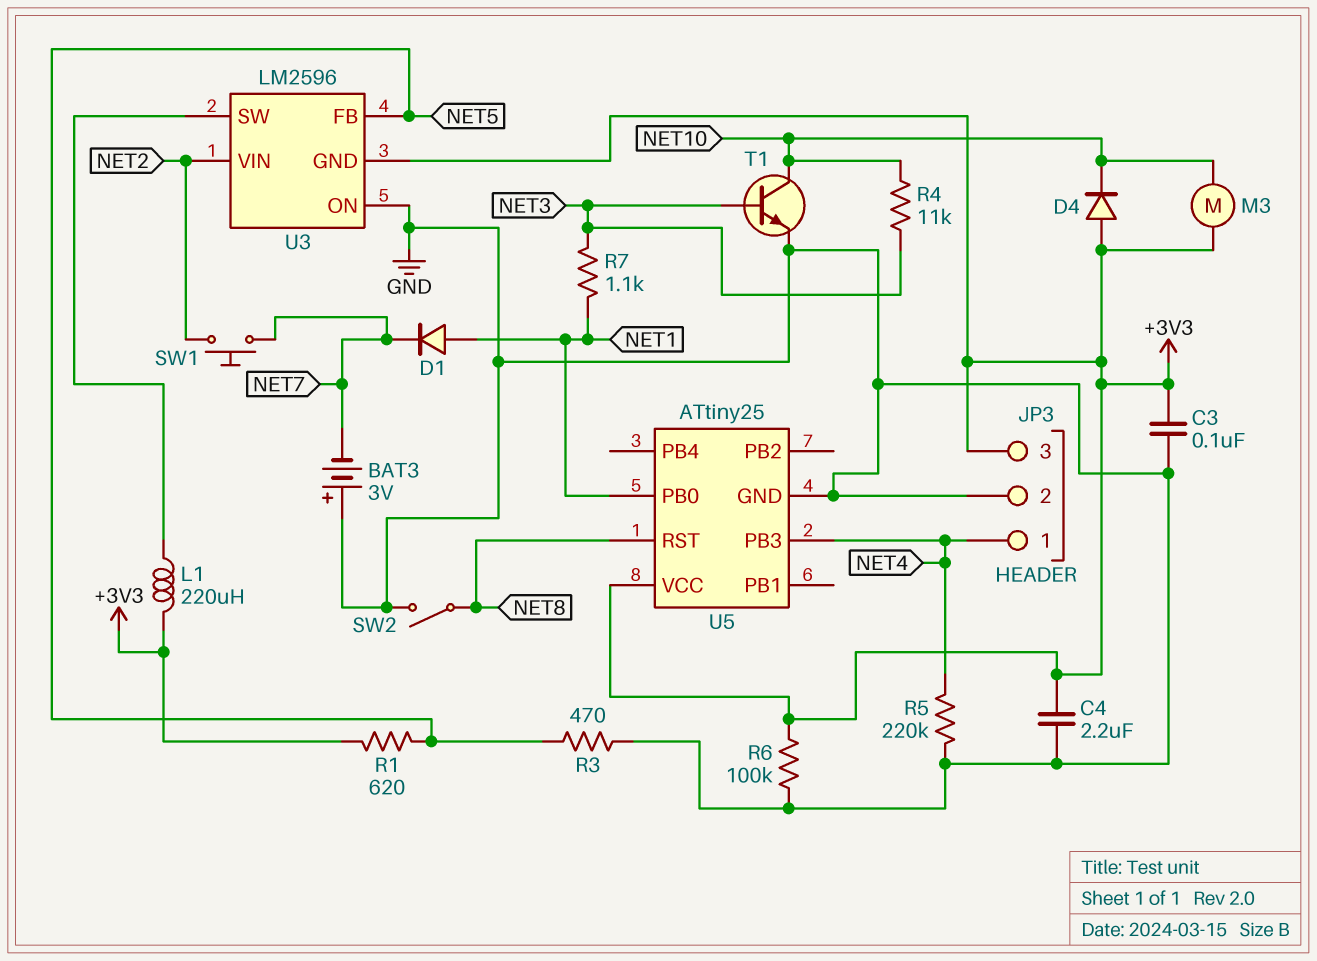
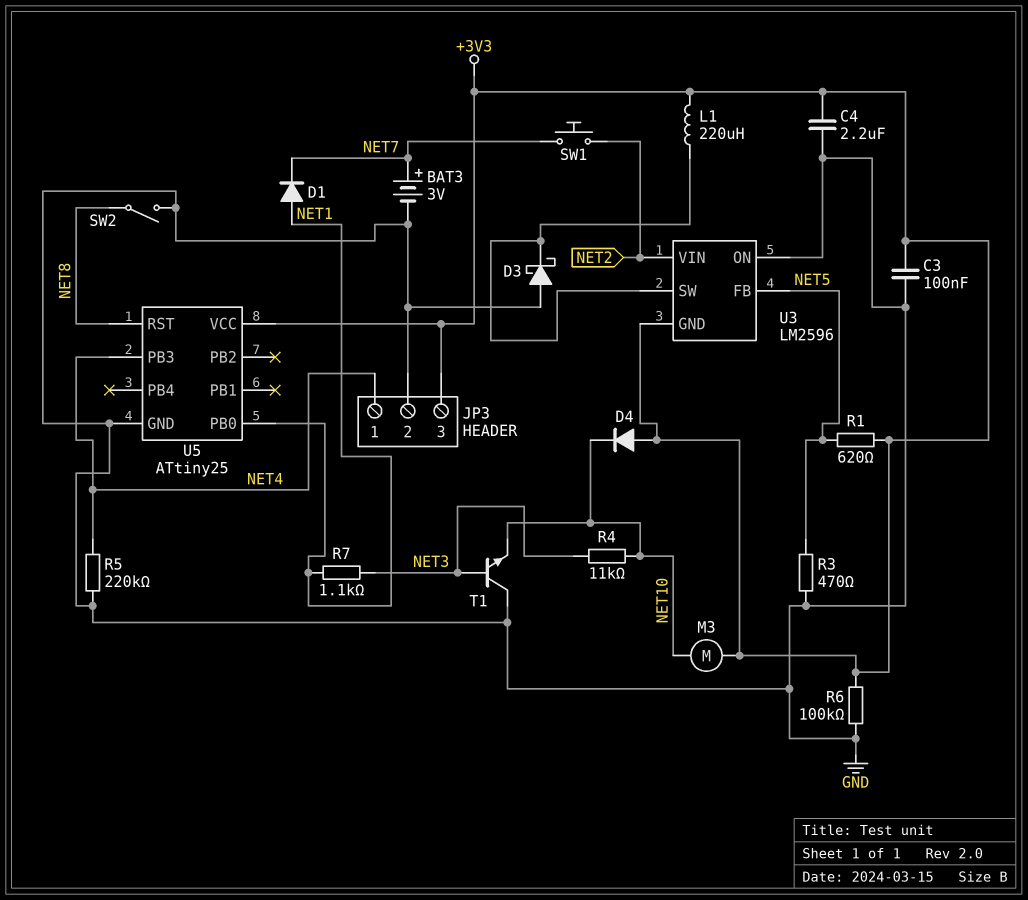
BAT3: 3V (plus GND, minus NET7) -> 3V (plus NET7, minus GND)
D3: none -> schottky (A GND, K U3/SW)
T1: NPN (B NET3, C NET10, E GND) -> NPN (B NET3, C GND, E NET10)

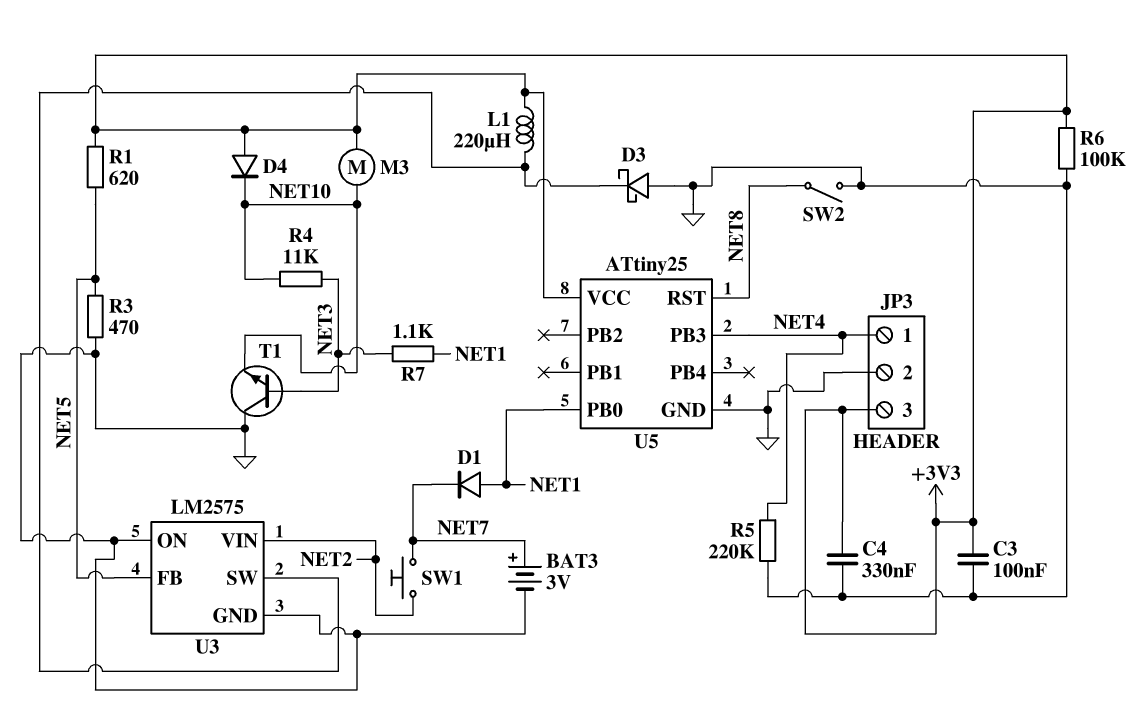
C4: 2.2uF (+3V3, GND) -> 330nF (+3V3, GND)
U3: LM2596 -> LM2575
U3 pin GND: +3V3 -> GND

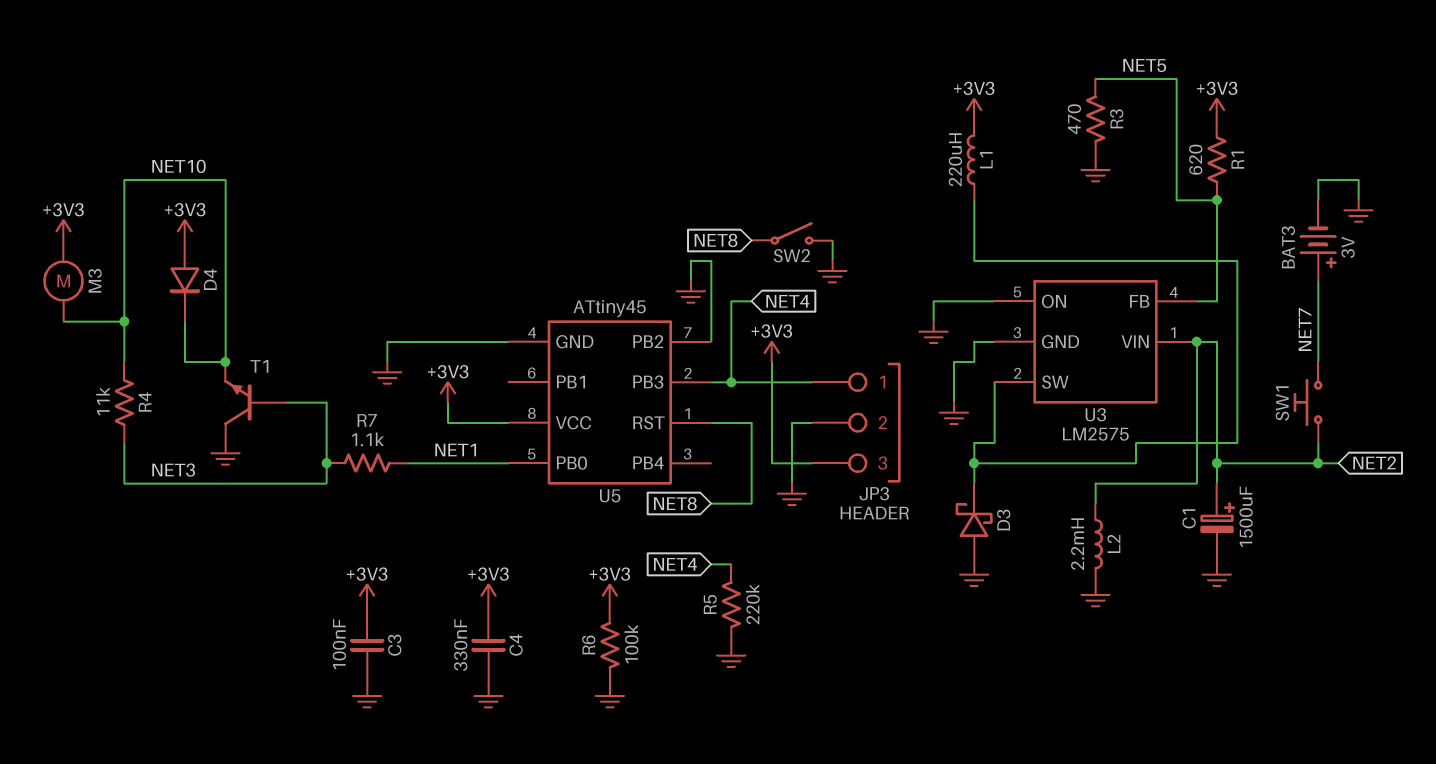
C1: none -> 1500uF (plus NET2, minus GND)
D1: diode (A NET1, K NET7) -> none
L2: none -> 2.2mH (GND, NET2)
U5: ATtiny25 -> ATtiny45
U5 pin PB2: none -> GND

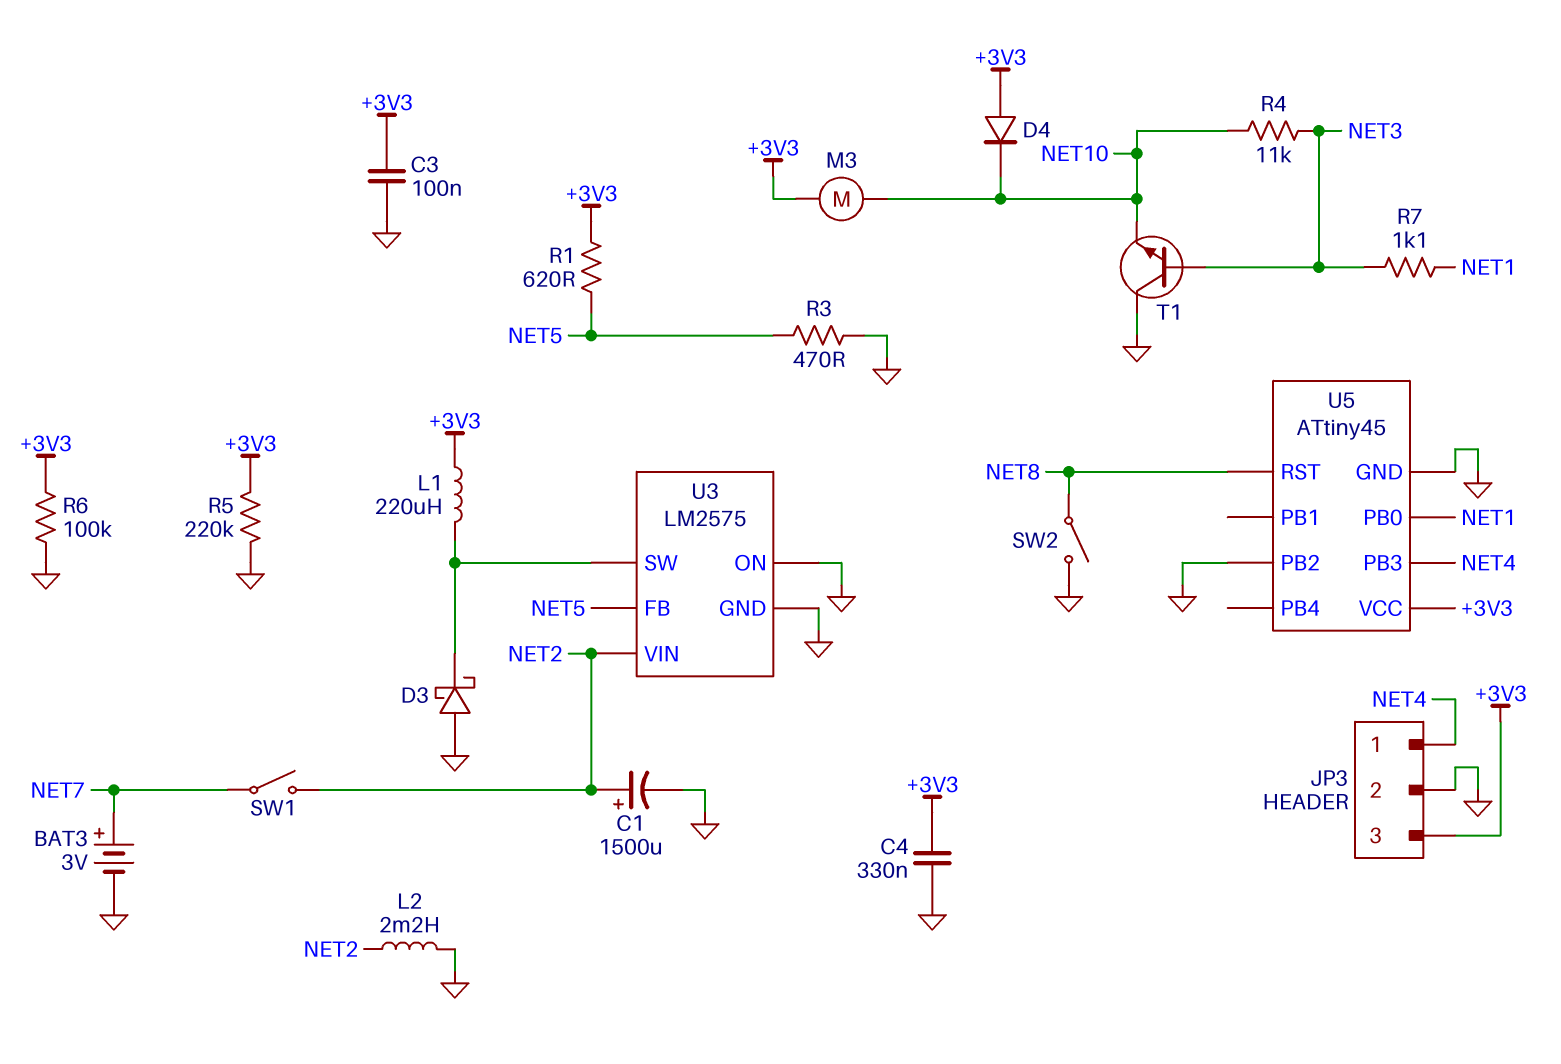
R5: 220k (GND, NET4) -> 220k (+3V3, GND)
SW1: button (NET2, NET7) -> switch (NET2, NET7)

